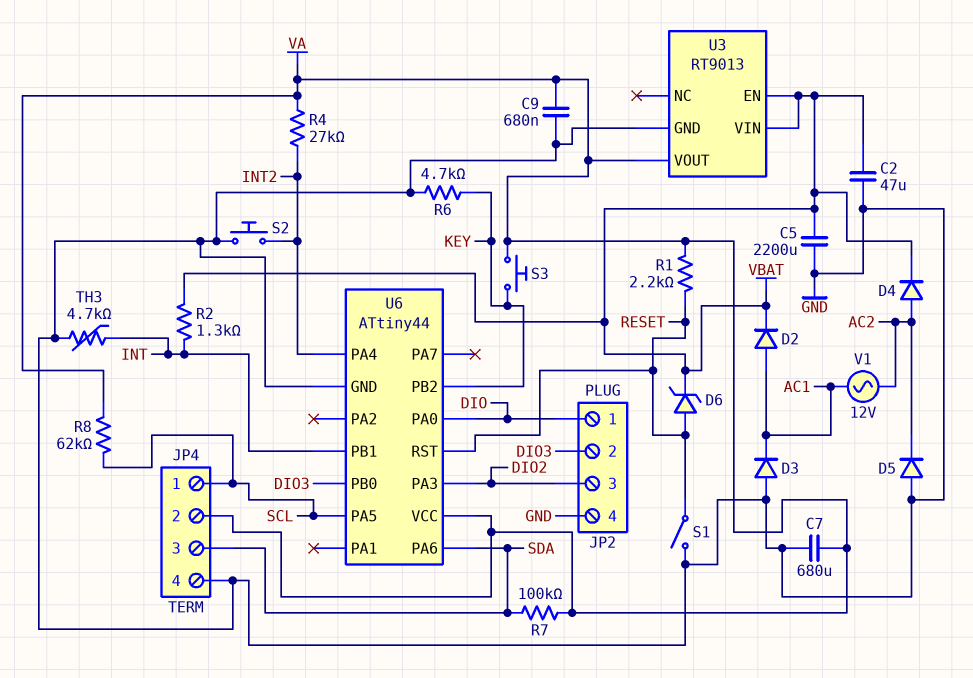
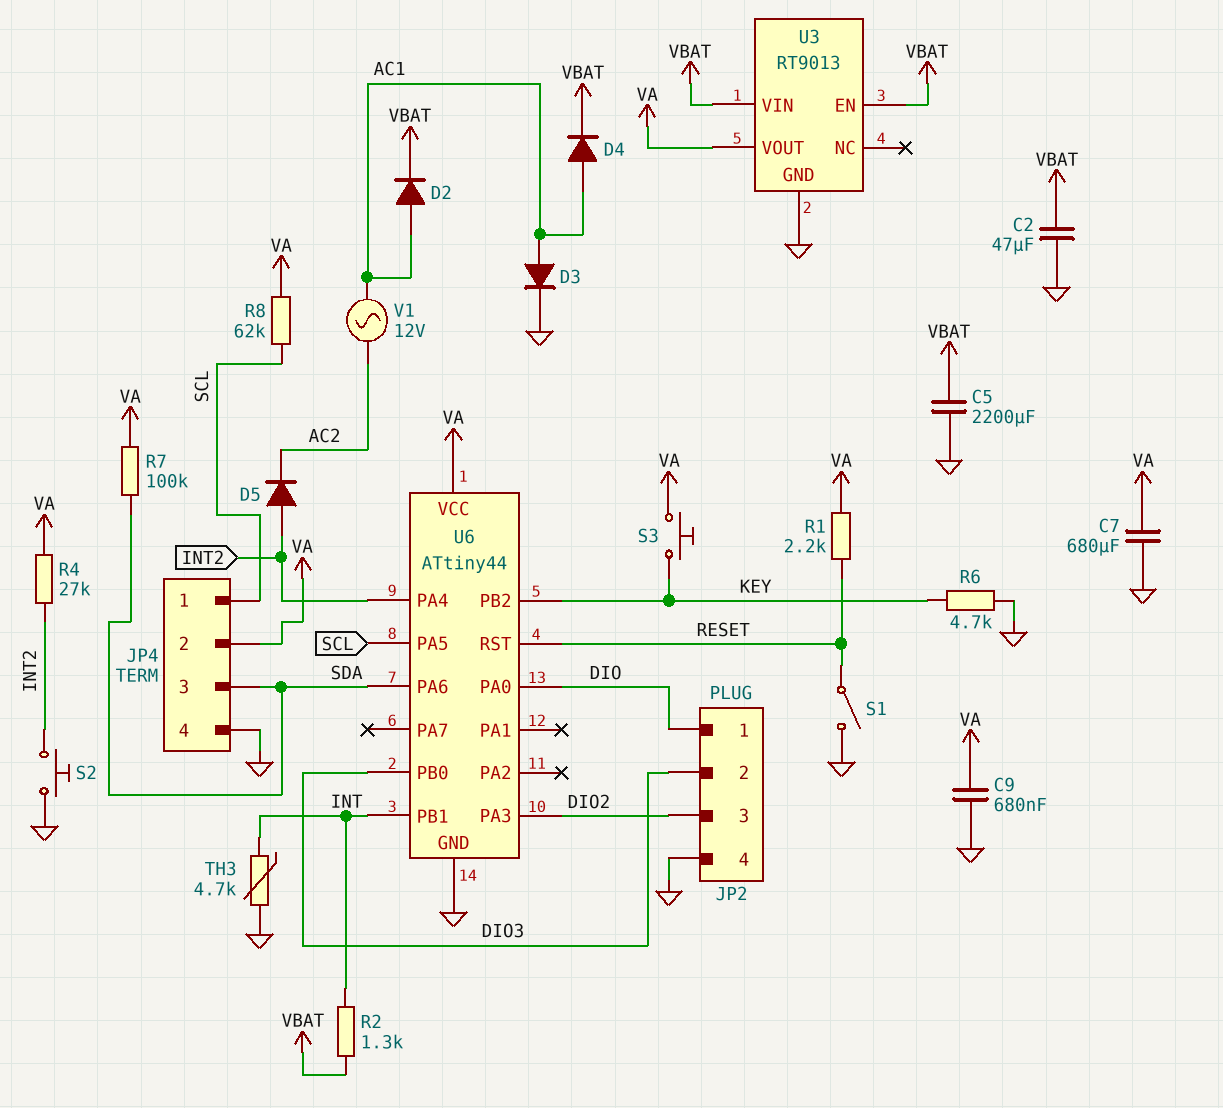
D3: diode (A GND, K AC1) -> diode (A AC1, K GND)
D4: diode (A AC2, K VBAT) -> diode (A AC1, K VBAT)
D5: diode (A GND, K AC2) -> diode (A INT2, K AC2)
D6: zener (A RESET, K VBAT) -> none

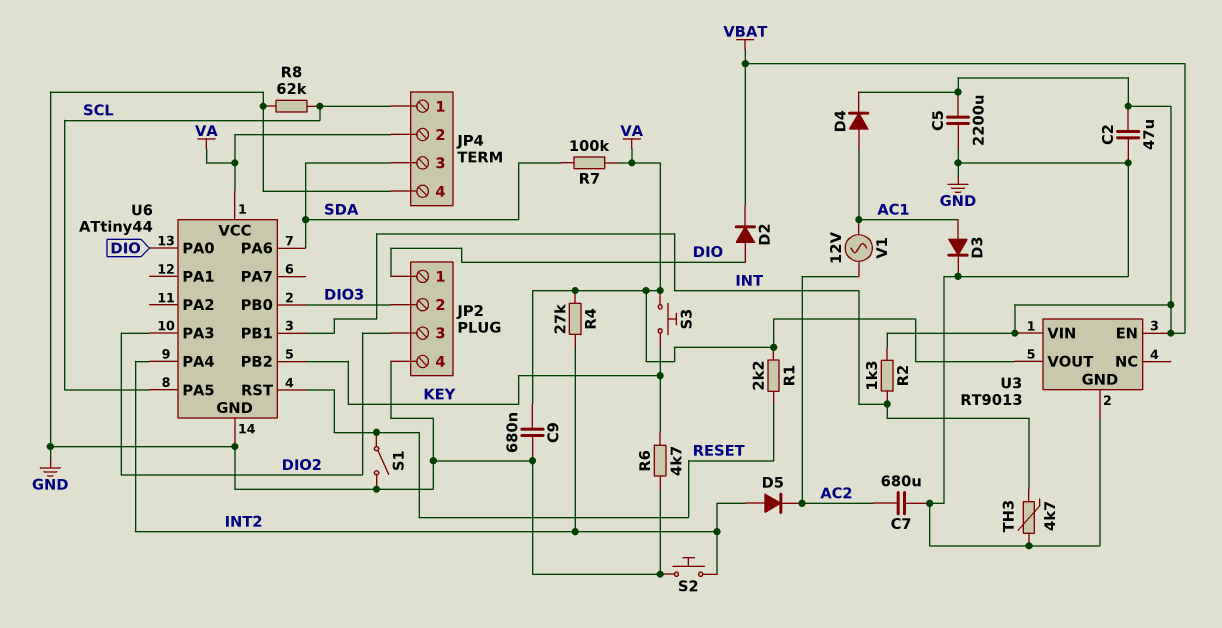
C7: 680uF (GND, VA) -> 680uF (AC2, GND)
D2: diode (A AC1, K VBAT) -> diode (A DIO, K VBAT)
R8: 62k (SCL, VA) -> 62k (GND, SCL)

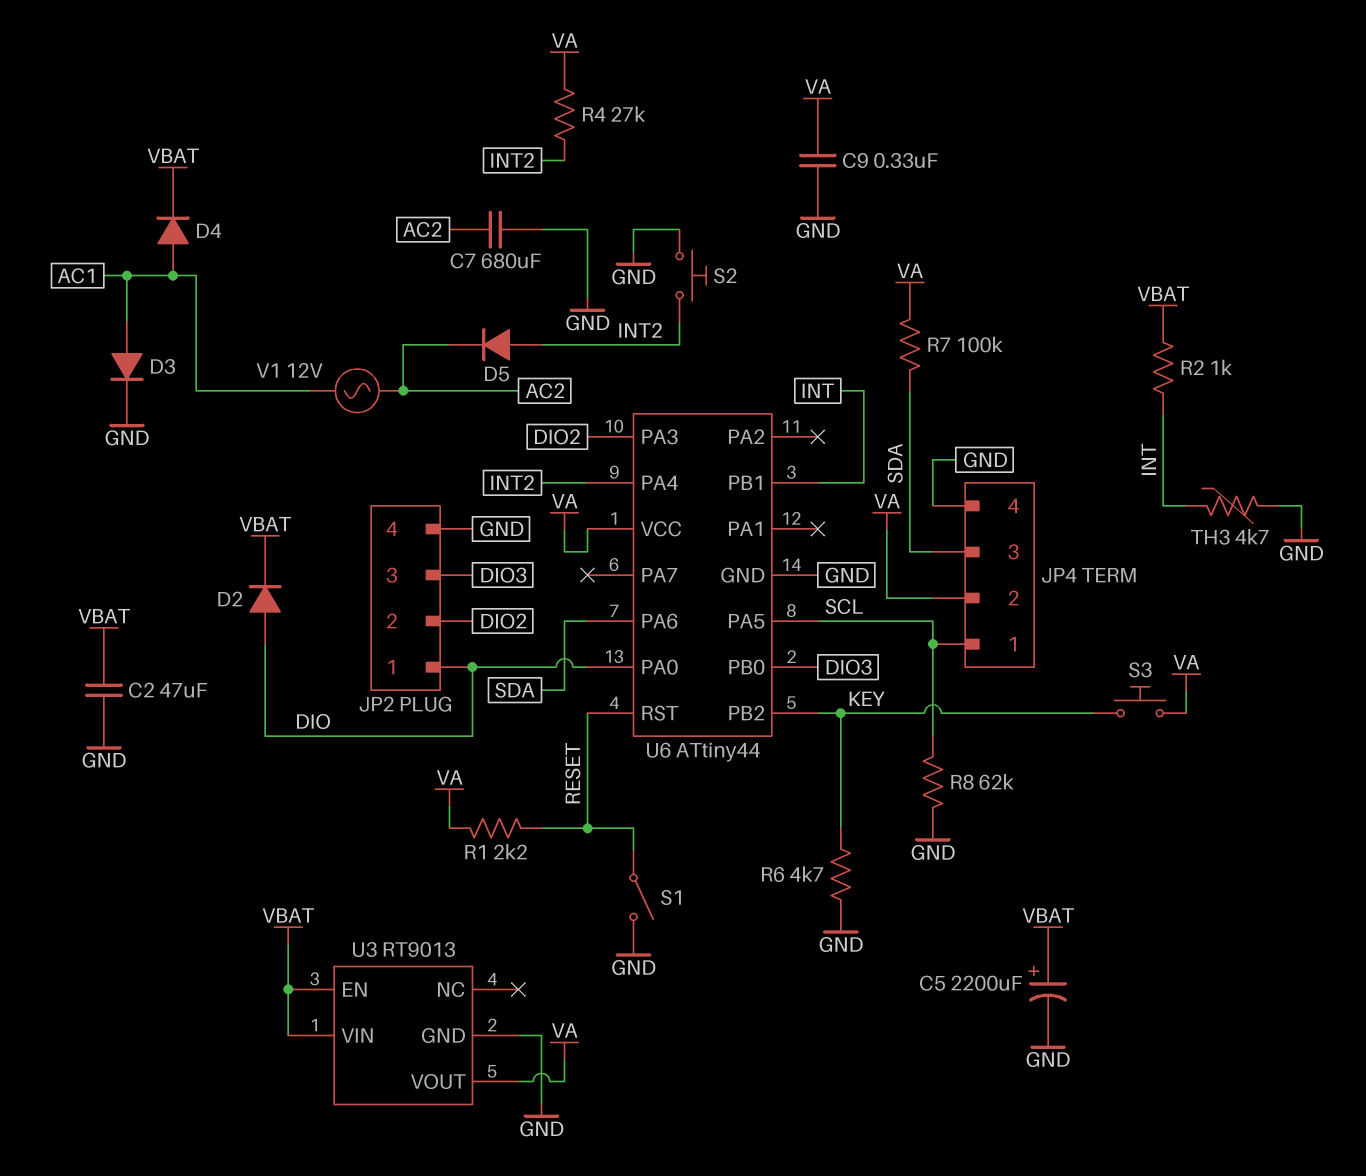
C5: 2200uF (GND, VBAT) -> 2200uF (plus VBAT, minus GND)
C9: 680nF (GND, VA) -> 330nF (GND, VA)
JP2 pin 2: DIO3 -> DIO2
JP2 pin 3: DIO2 -> DIO3
R2: 1.3k (INT, VBAT) -> 1k (INT, VBAT)

